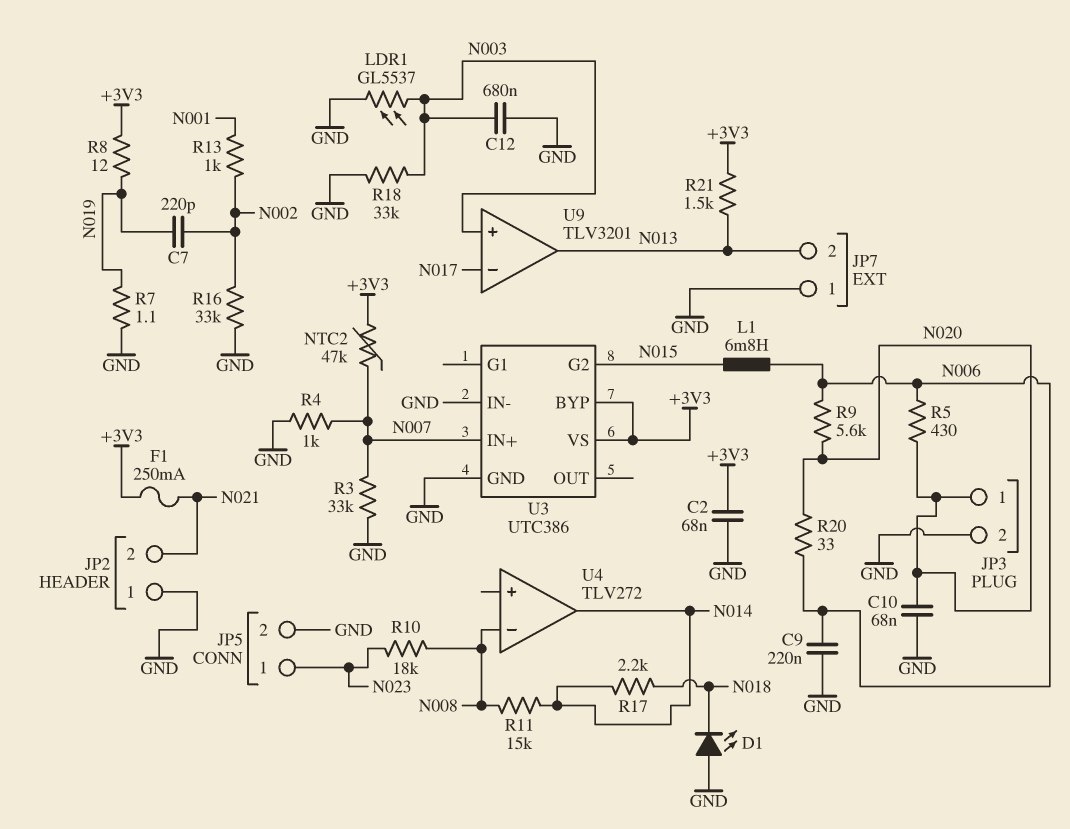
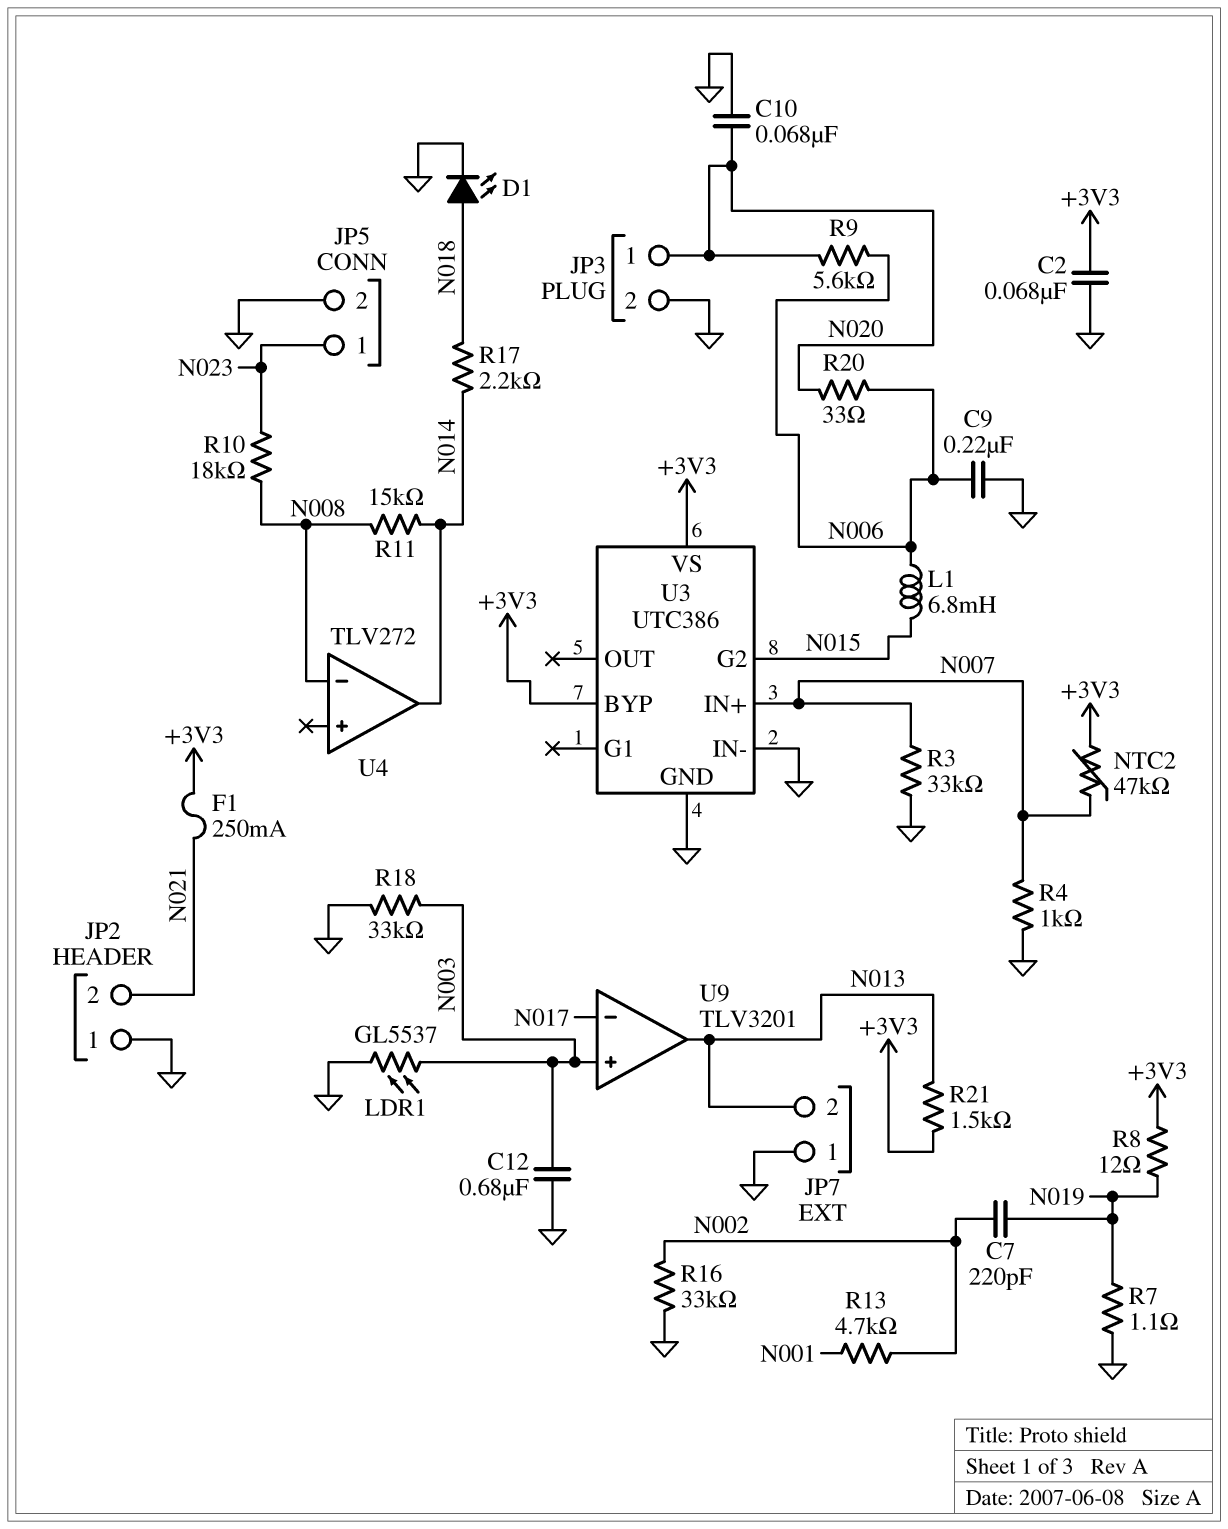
D1: LED (A GND, K N018) -> LED (A N018, K GND)
R5: 430 (N006, N020) -> none
R13: 1k (N001, N002) -> 4.7k (N001, N002)

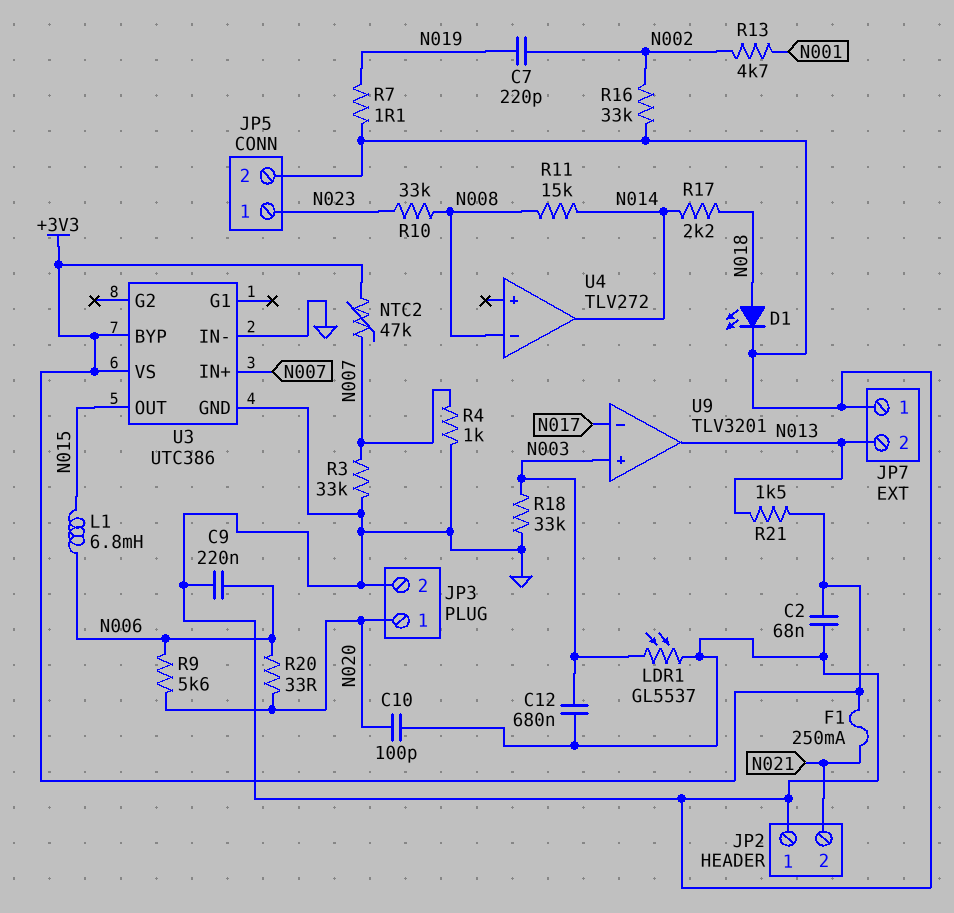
C10: 68nF (GND, N020) -> 100pF (GND, N020)
R8: 12 (+3V3, N019) -> none
R10: 18k (N008, N023) -> 33k (N008, N023)
U3 pin G2: N015 -> none
U3 pin OUT: none -> N015

